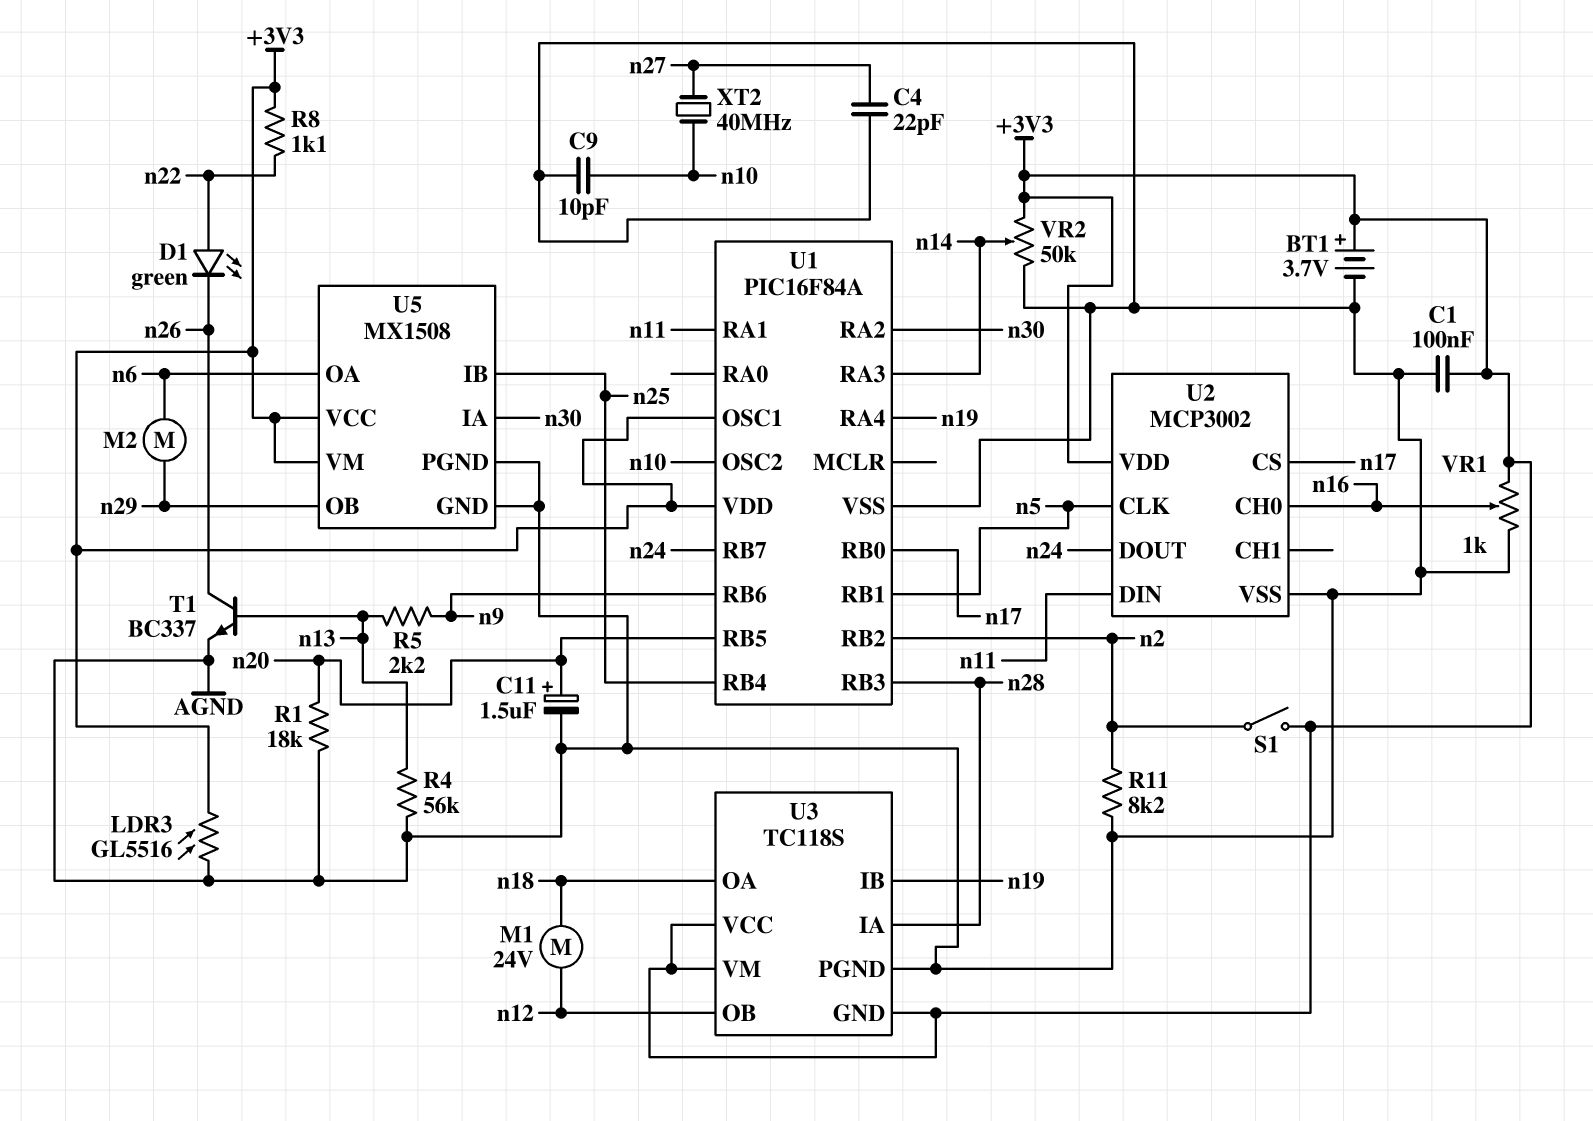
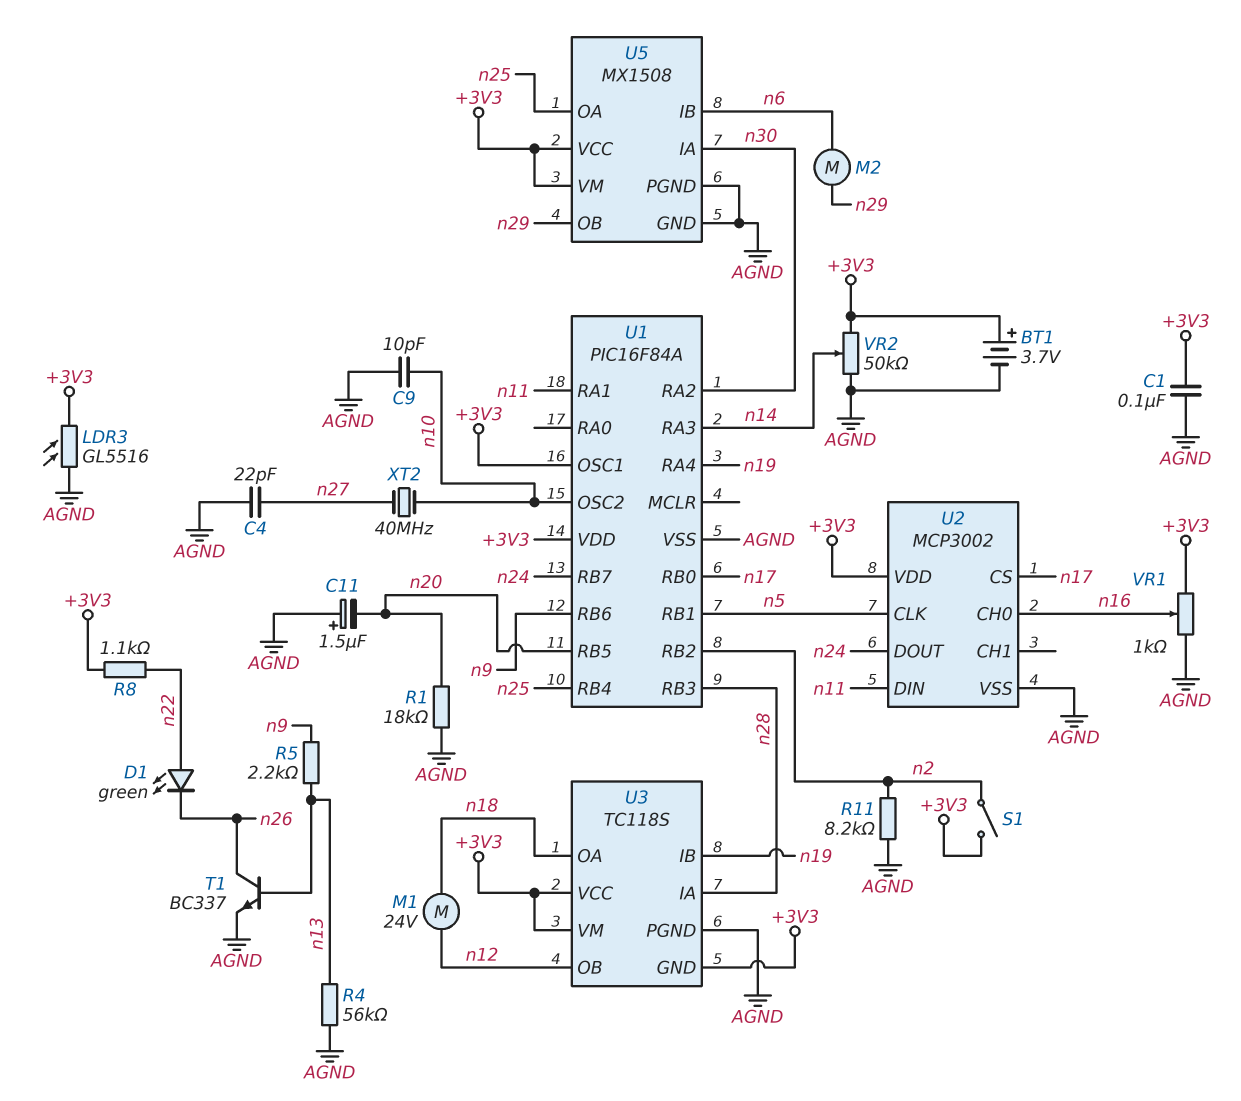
C11: 1.5uF (plus n20, minus AGND) -> 1.5uF (plus AGND, minus n20)
U5 pin IB: n25 -> n6
U5 pin OA: n6 -> n25

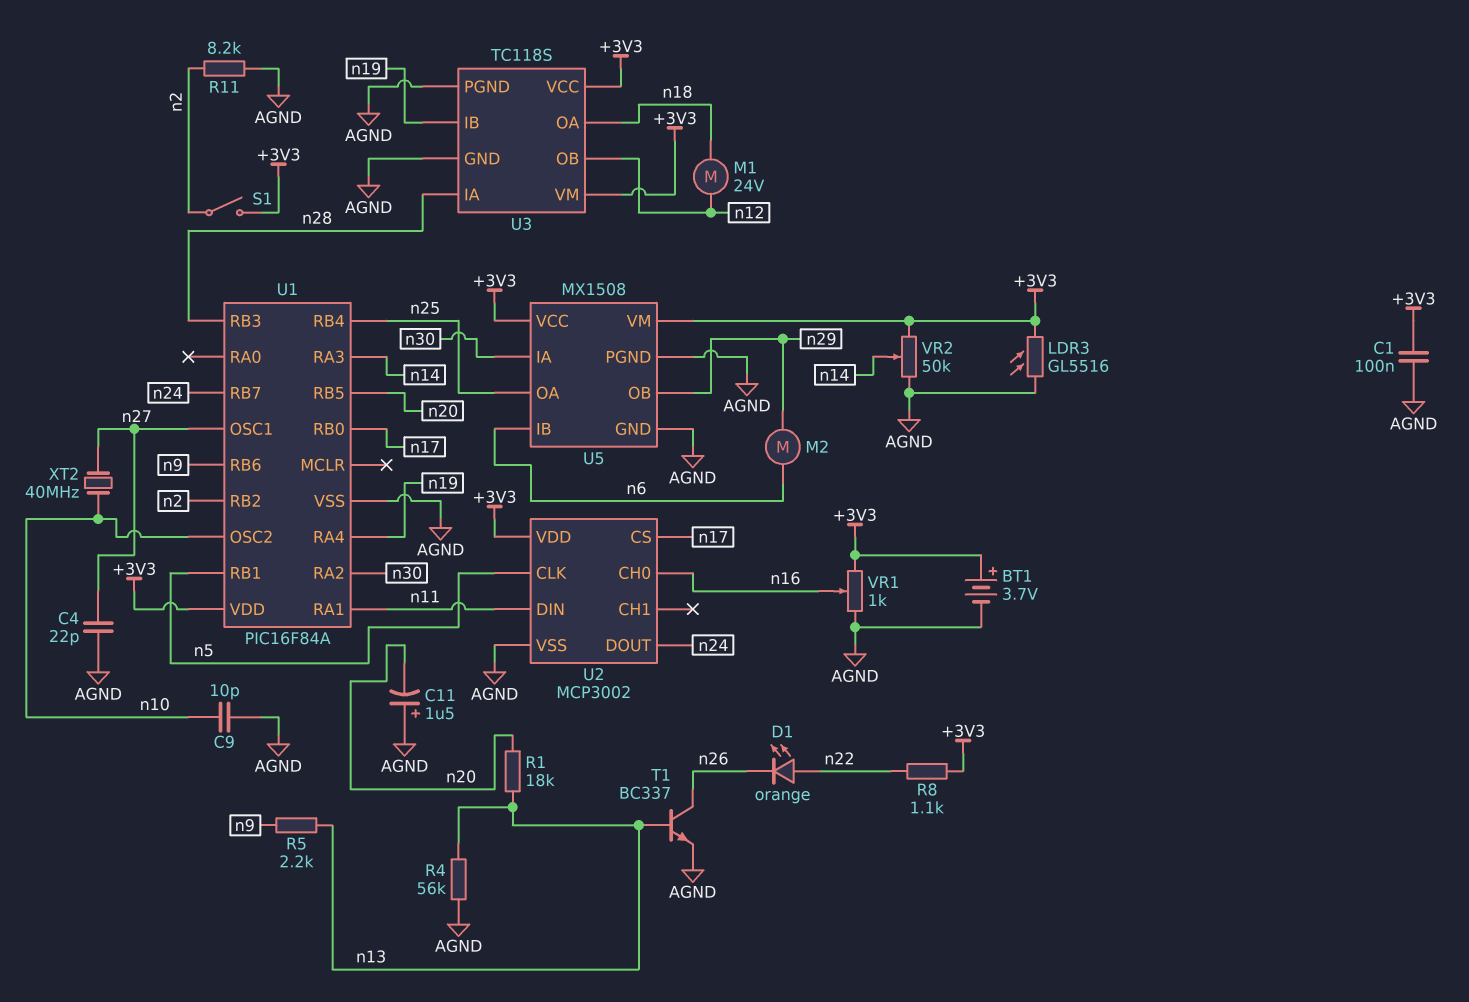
D1: LED green (A n22, K n26) -> LED orange (A n22, K n26)
R1: 18k (AGND, n20) -> 18k (n13, n20)
U1 pin OSC1: +3V3 -> n27
U3 pin GND: +3V3 -> AGND

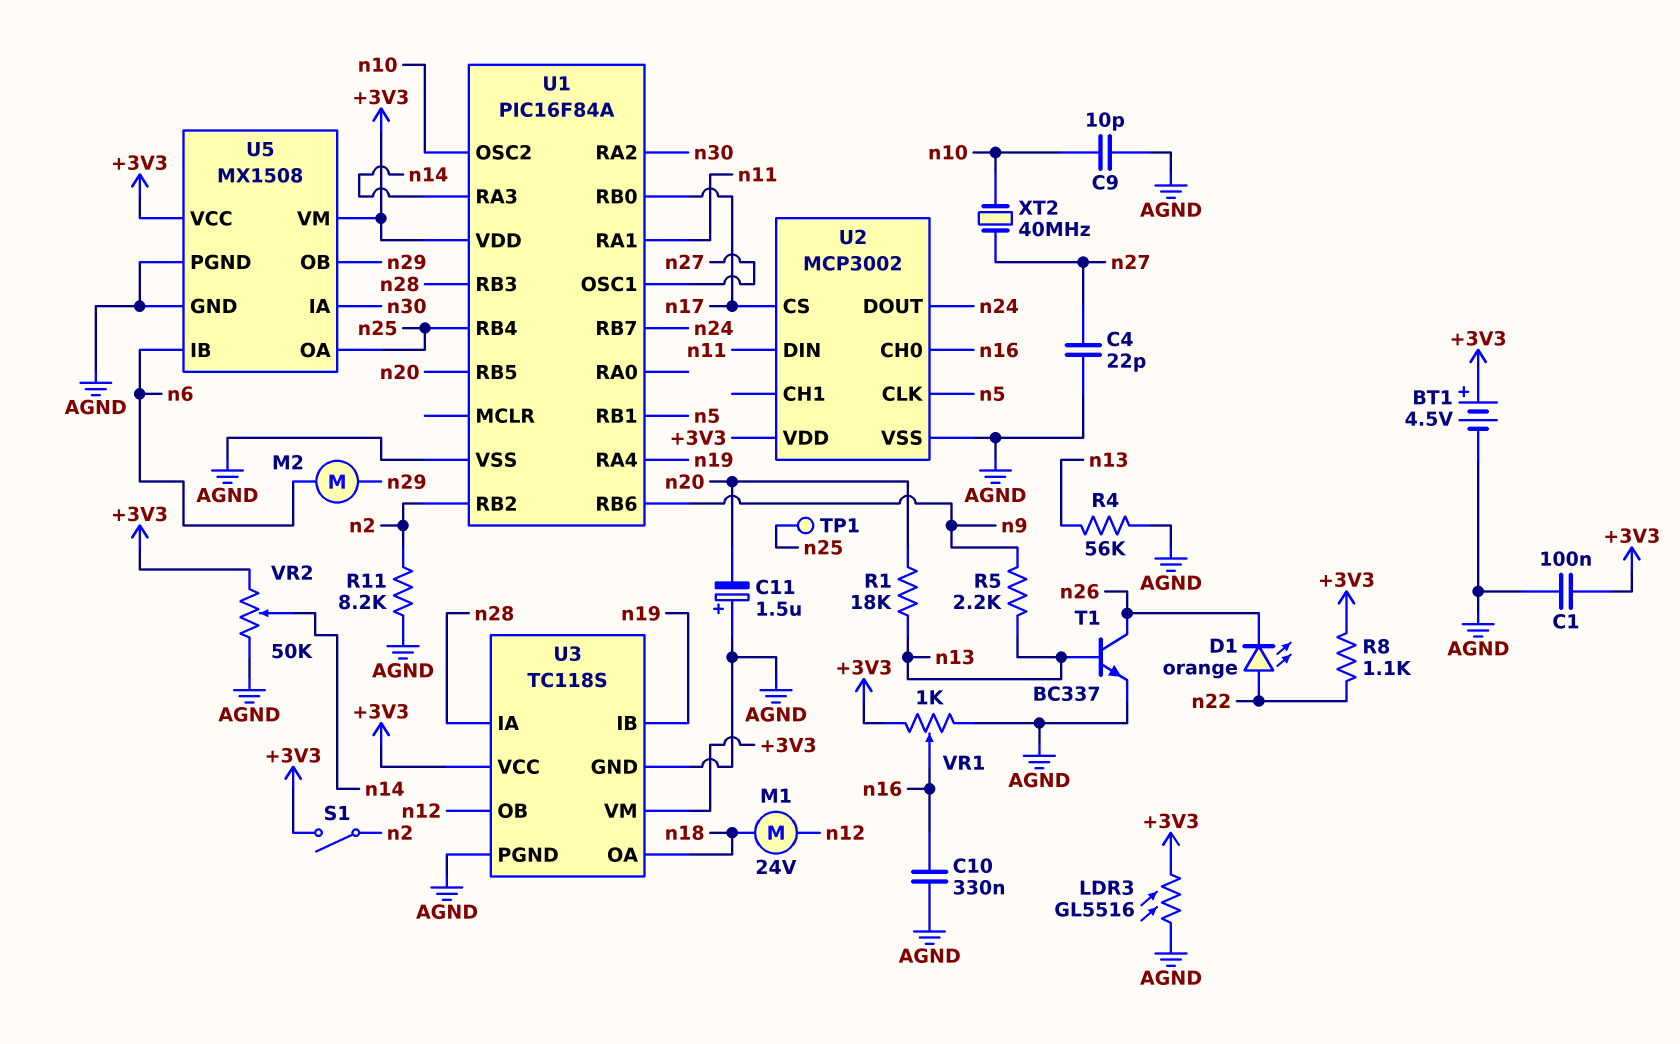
BT1: 3.7V (plus +3V3, minus AGND) -> 4.5V (plus +3V3, minus AGND)
C10: none -> 330nF (AGND, n16)
TP1: none -> test point (n25)

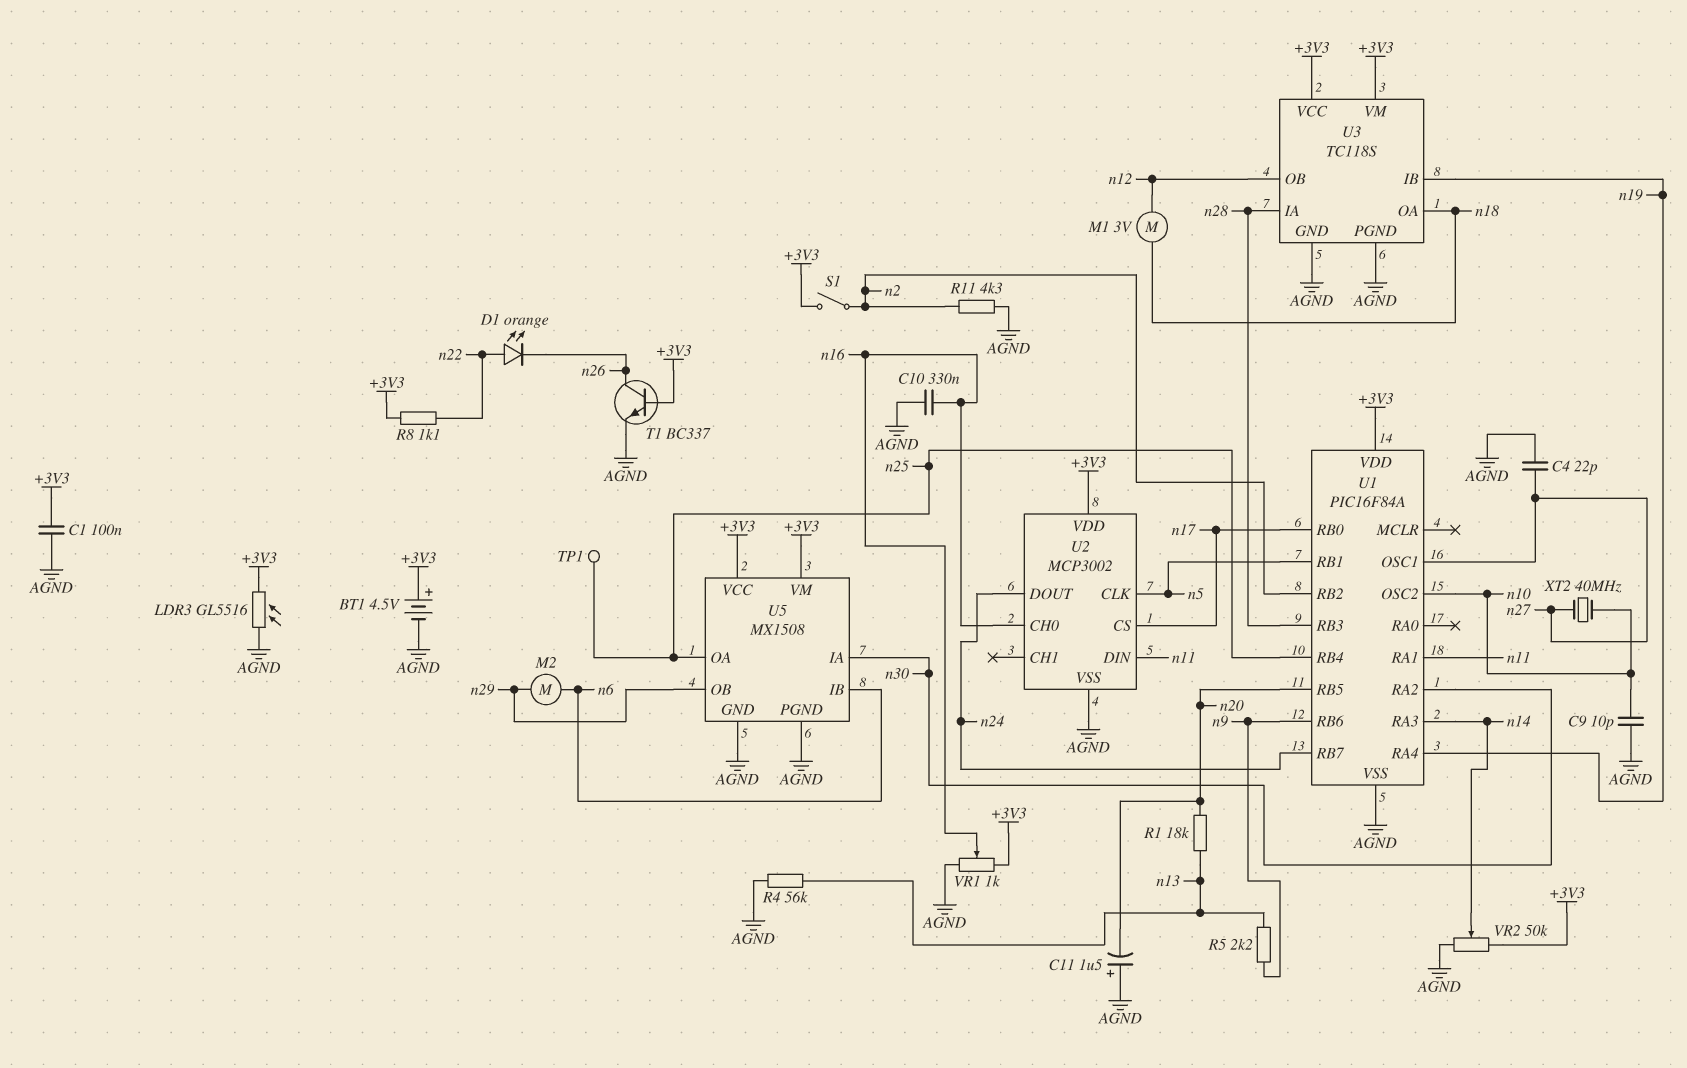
M1: motor 24V (n12, n18) -> motor 3V (n12, n18)
R11: 8.2k (AGND, n2) -> 4.3k (AGND, n2)
T1: NPN BC337 (B n13, C n26, E AGND) -> NPN BC337 (B +3V3, C n26, E AGND)

